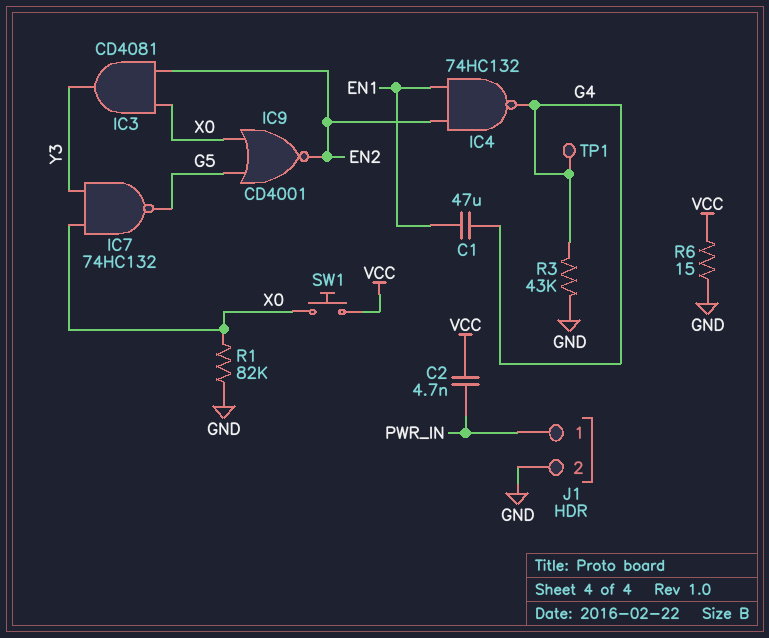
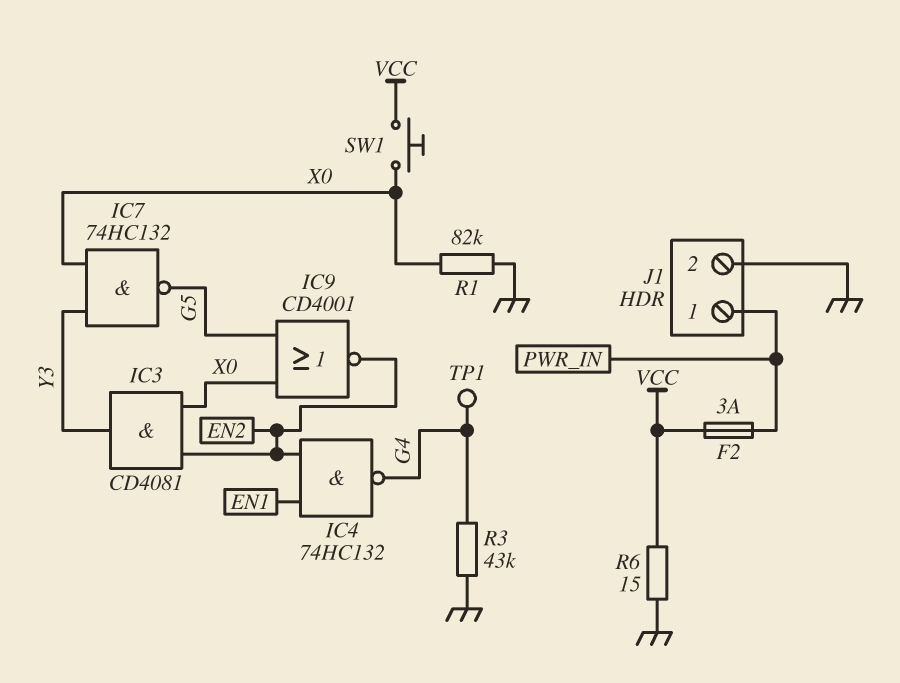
C1: 47uF (EN1, G4) -> none
C2: 4.7nF (PWR_IN, VCC) -> none
F2: none -> 3A (PWR_IN, VCC)

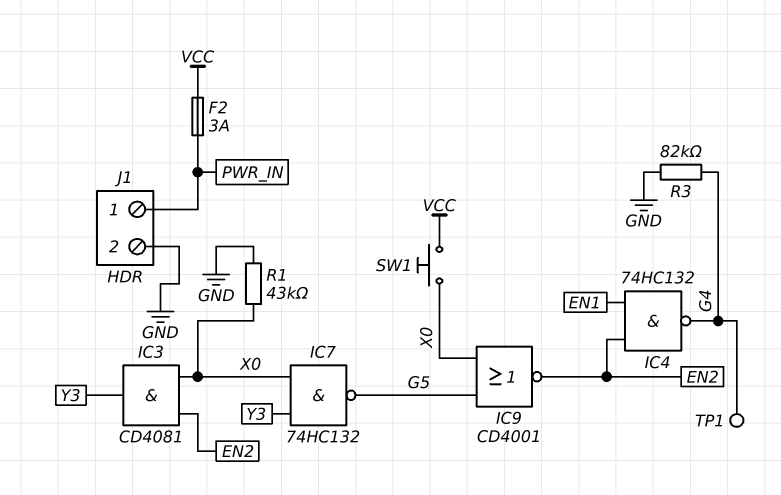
R1: 82k (GND, X0) -> 43k (GND, X0)
R3: 43k (G4, GND) -> 82k (G4, GND)
R6: 15 (GND, VCC) -> none

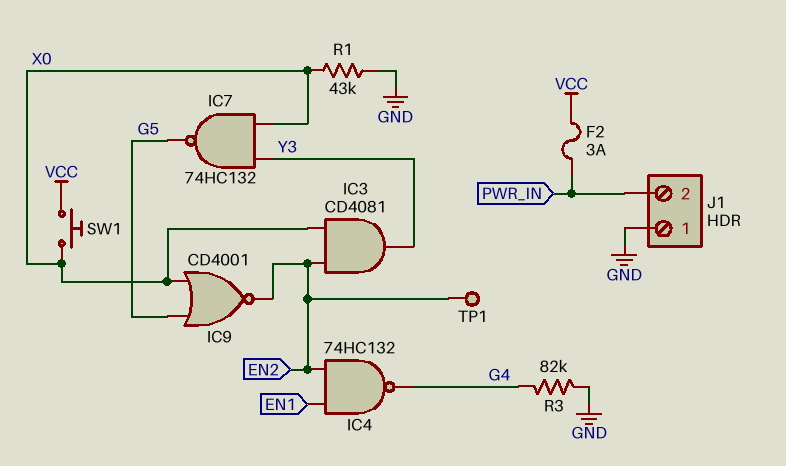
J1 pin 1: PWR_IN -> GND
J1 pin 2: GND -> PWR_IN
TP1: test point (G4) -> test point (EN2)

